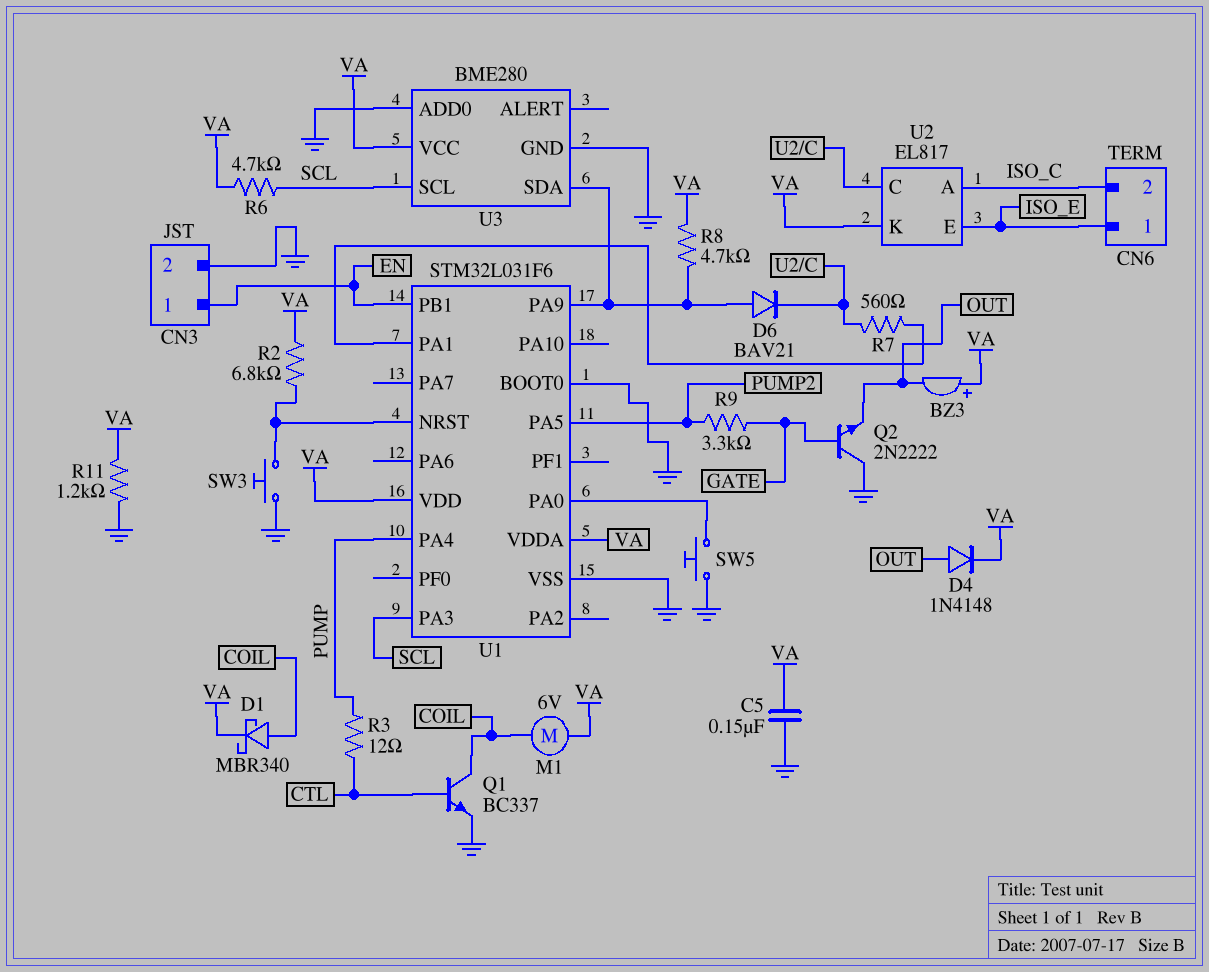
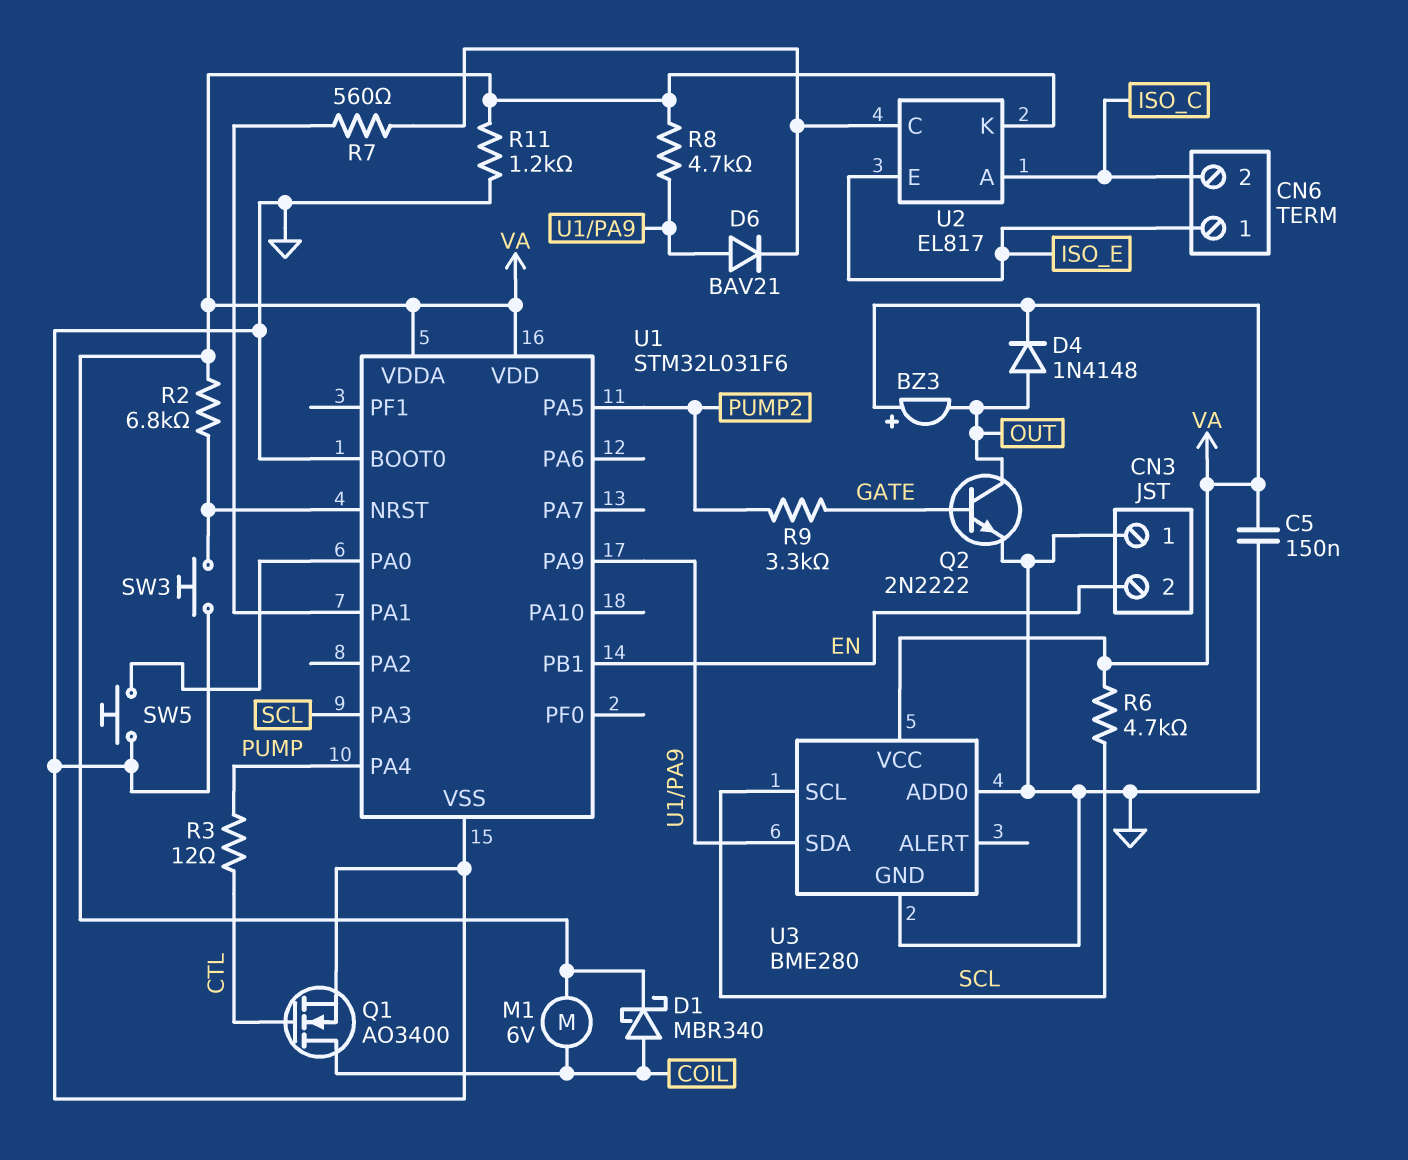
CN3 pin 1: EN -> GND
CN3 pin 2: GND -> EN
Q1: NPN BC337 (B CTL, C COIL, E GND) -> NMOS AO3400 (G CTL, D COIL, S GND)
Q2: NPN 2N2222 (B GATE, C GND, E OUT) -> NPN 2N2222 (B GATE, C OUT, E GND)

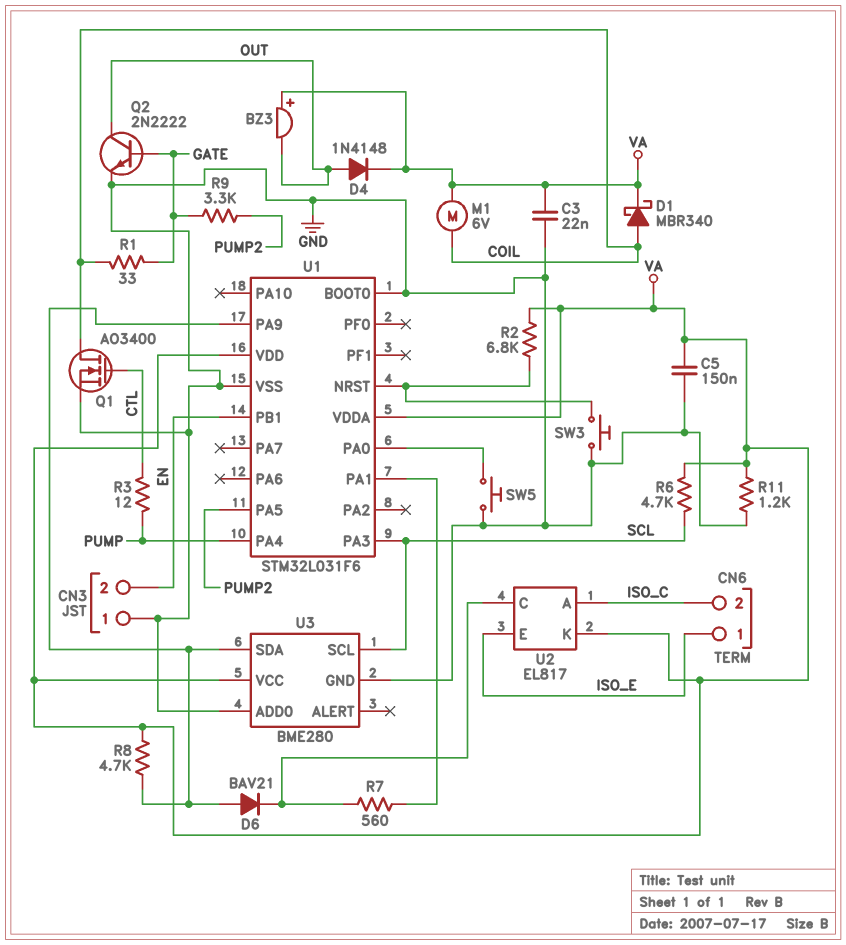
C3: none -> 22nF (GND, VA)
R1: none -> 33 (COIL, GATE)

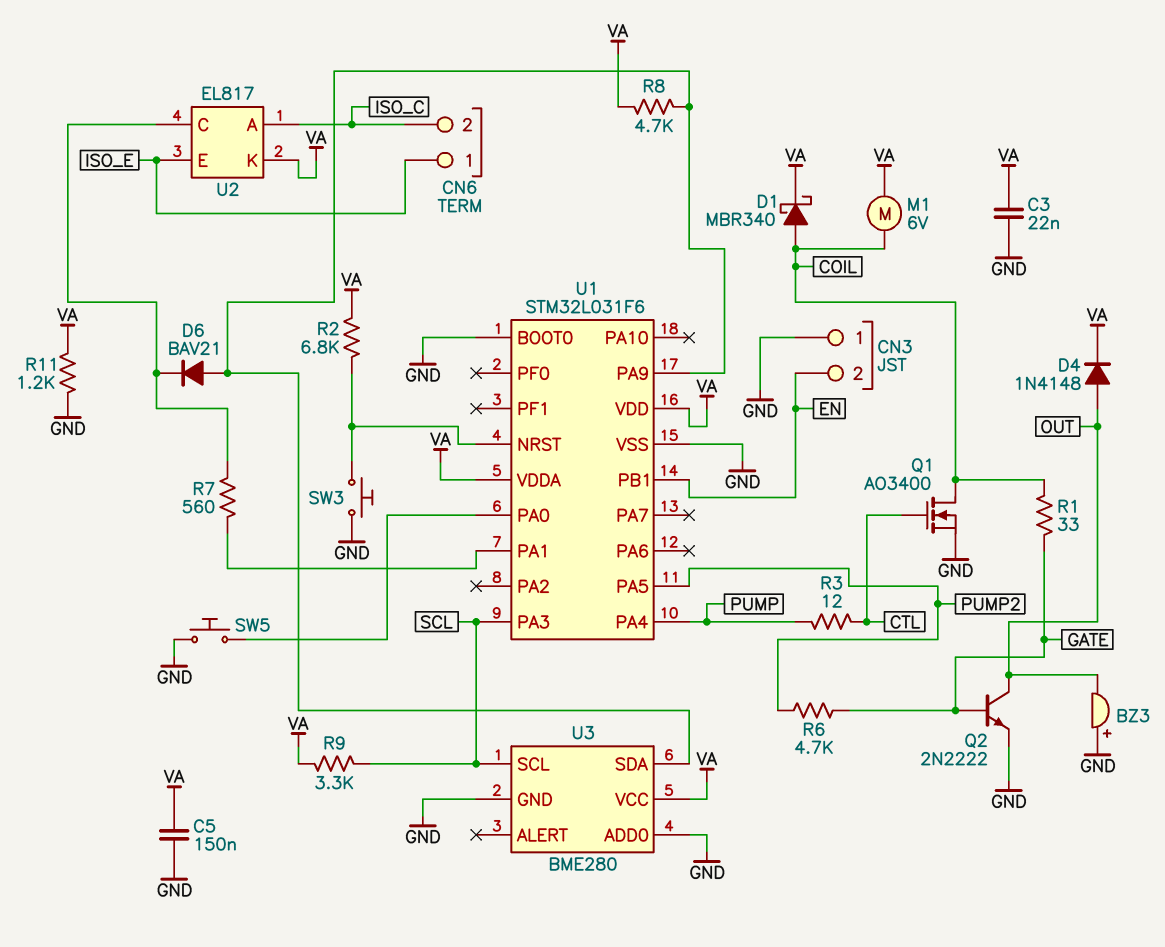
BZ3: buzzer (plus VA, minus OUT) -> buzzer (plus GND, minus OUT)
R6: 4.7k (SCL, VA) -> 4.7k (GATE, PUMP2)
R9: 3.3k (GATE, PUMP2) -> 3.3k (SCL, VA)

